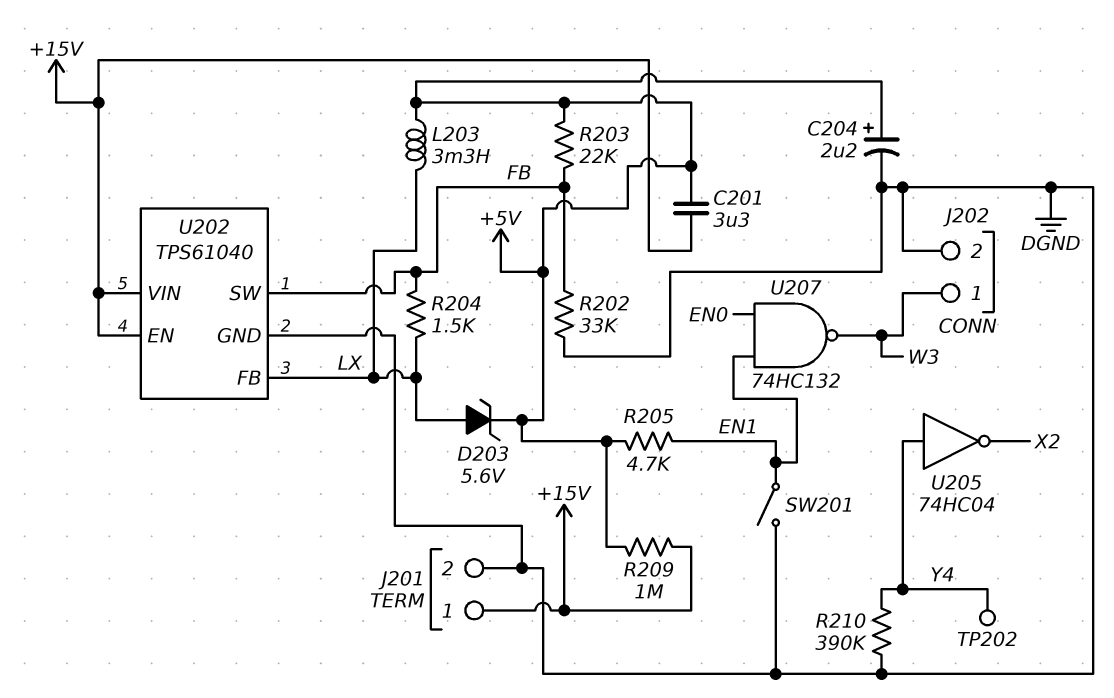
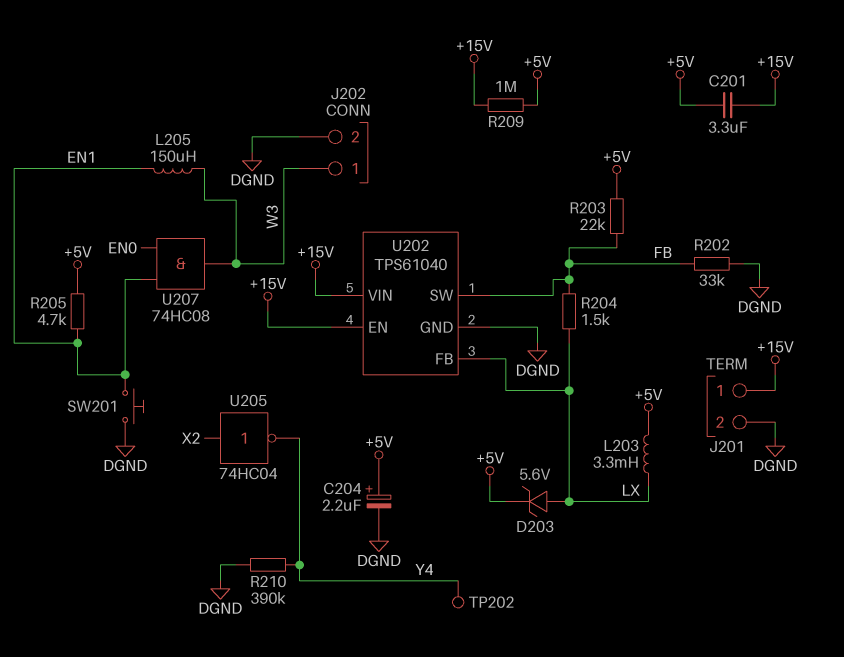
L205: none -> 150uH (EN1, W3)
SW201: switch (DGND, EN1) -> button (DGND, EN1)
U205: NOT 74HC04 (in Y4, out X2) -> NOT 74HC04 (in X2, out Y4)
U207: NAND 74HC132 (in EN0, in EN1, out W3) -> AND 74HC08 (in EN0, in EN1, out W3)

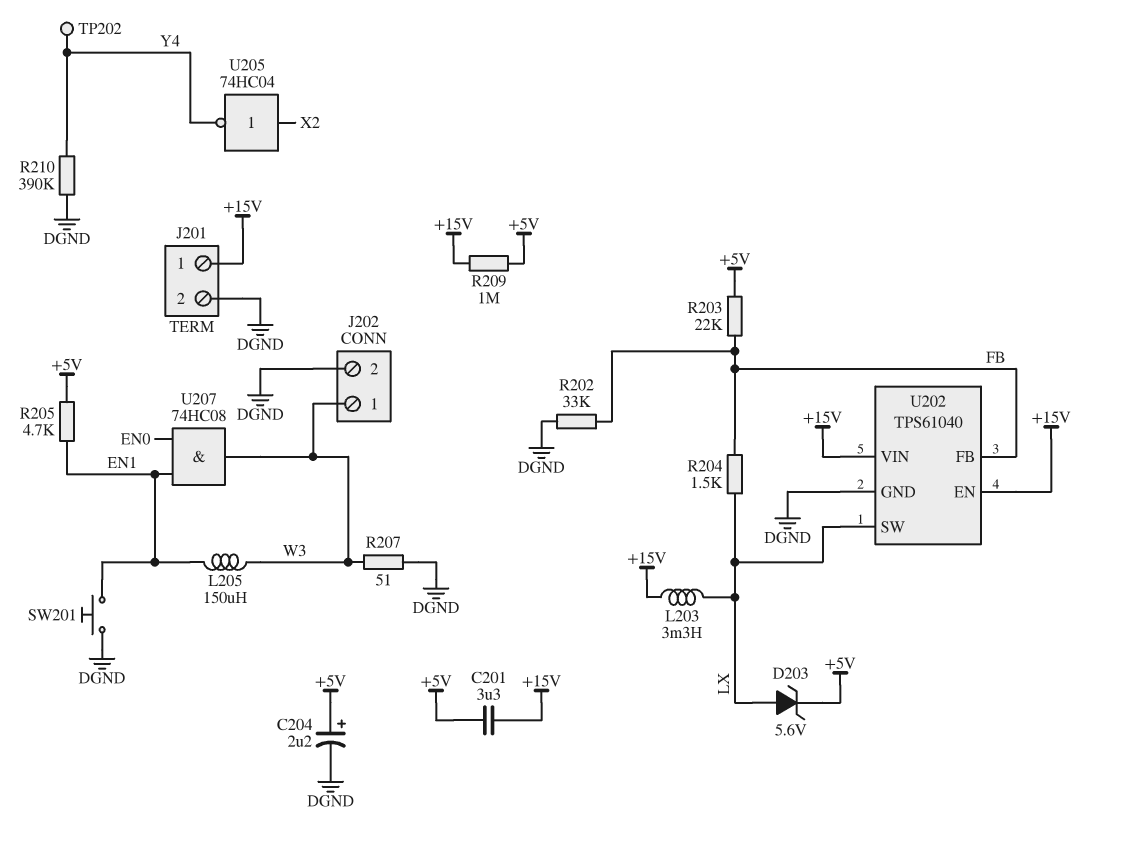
L203: 3.3mH (+5V, LX) -> 3.3mH (+15V, LX)
R207: none -> 51 (DGND, W3)
U202 pin FB: LX -> FB
U202 pin SW: FB -> LX

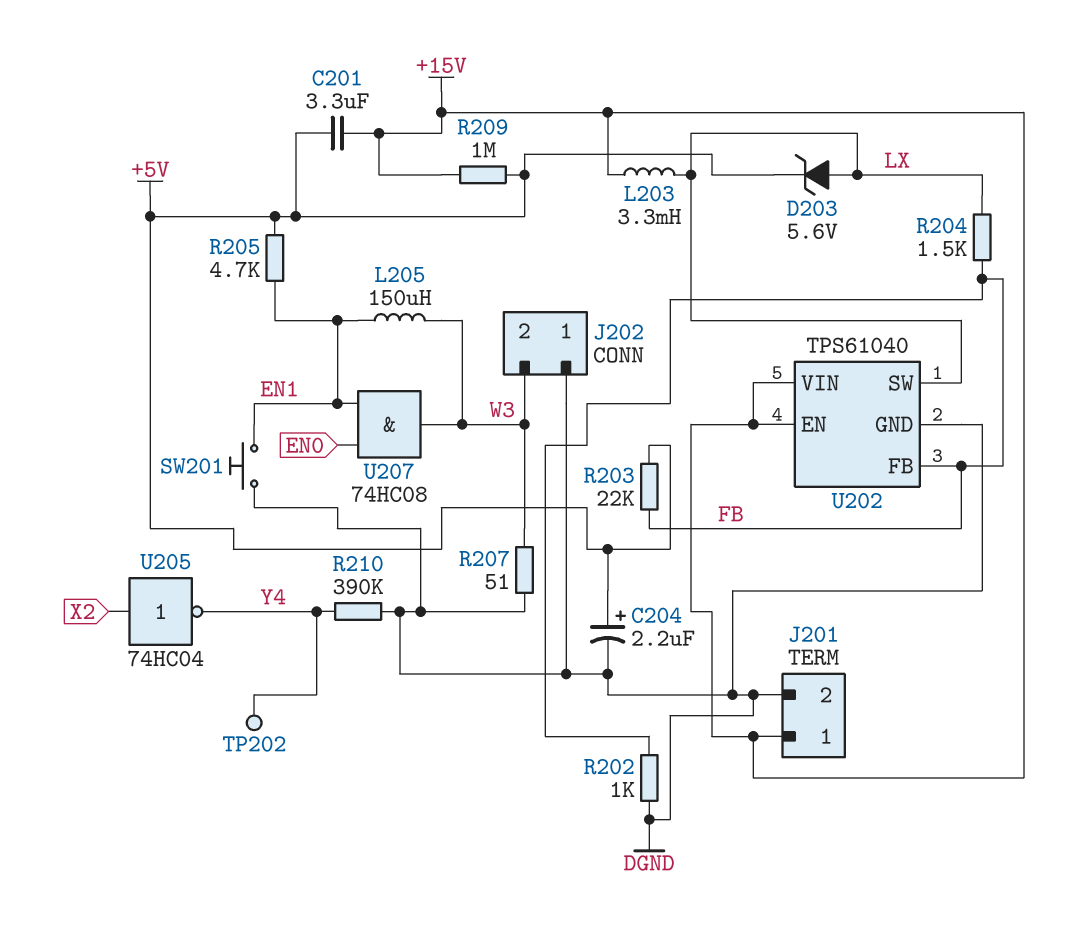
J202 pin 1: W3 -> DGND
J202 pin 2: DGND -> W3
R202: 33k (DGND, FB) -> 1k (DGND, FB)

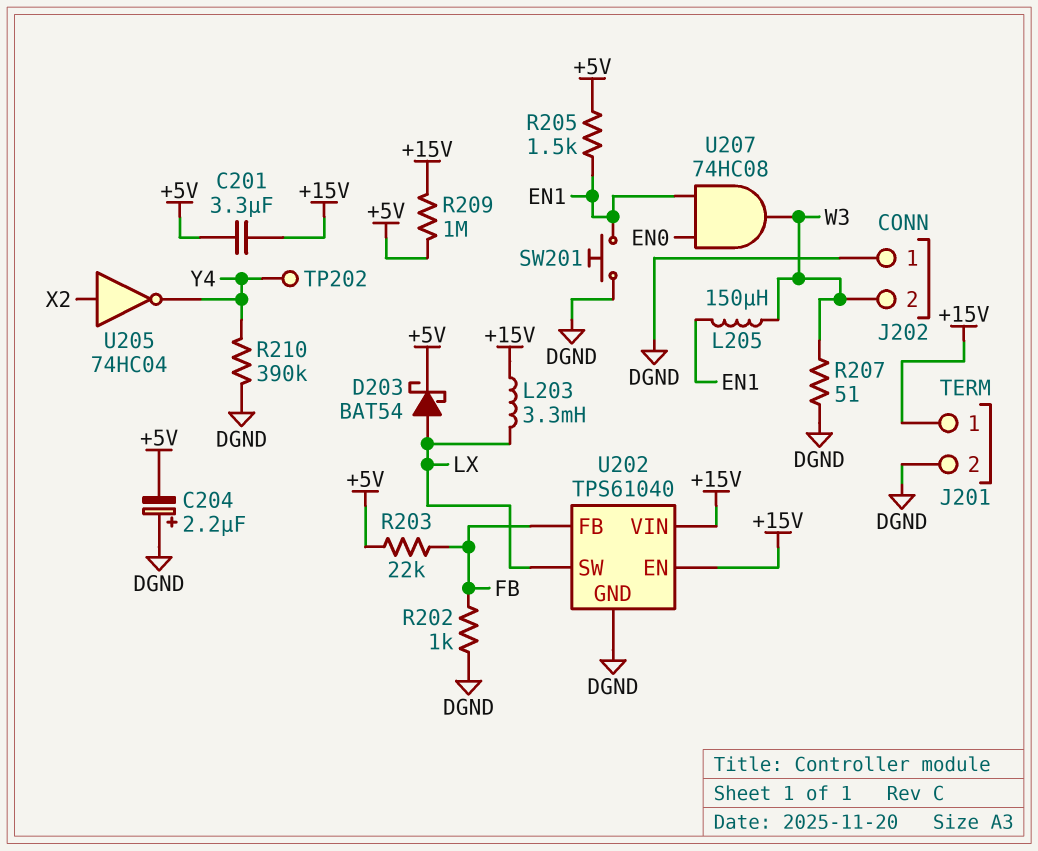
C204: 2.2uF (plus +5V, minus DGND) -> 2.2uF (plus DGND, minus +5V)
D203: zener 5.6V (A LX, K +5V) -> schottky BAT54 (A LX, K +5V)
R204: 1.5k (FB, LX) -> none
R205: 4.7k (+5V, EN1) -> 1.5k (+5V, EN1)

